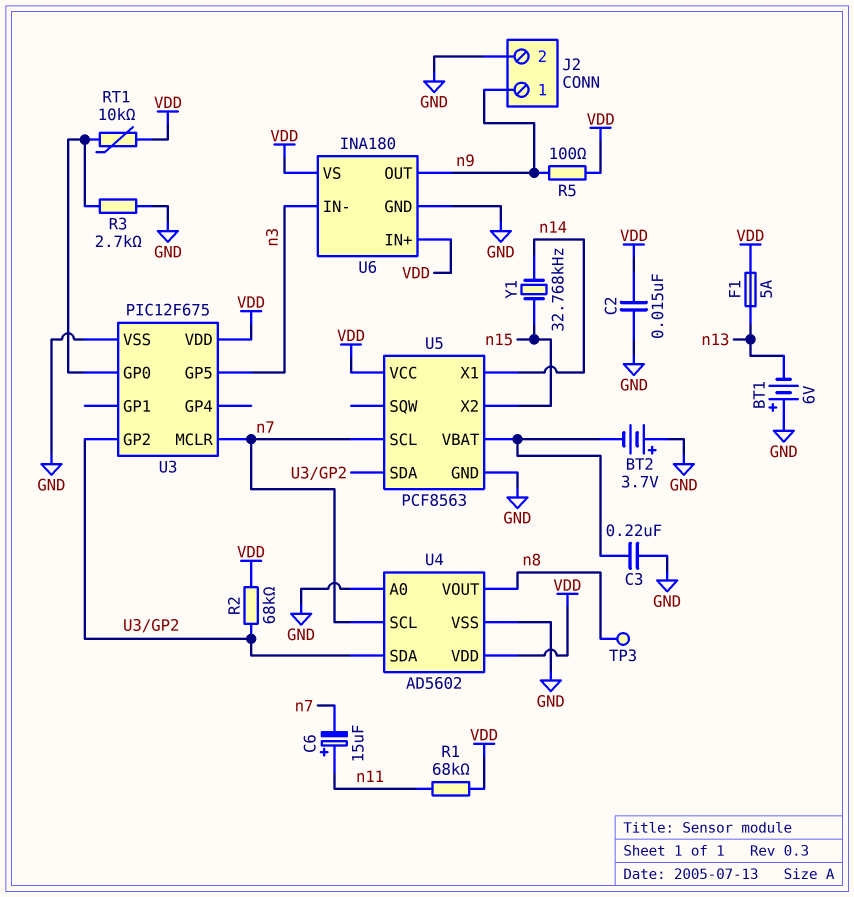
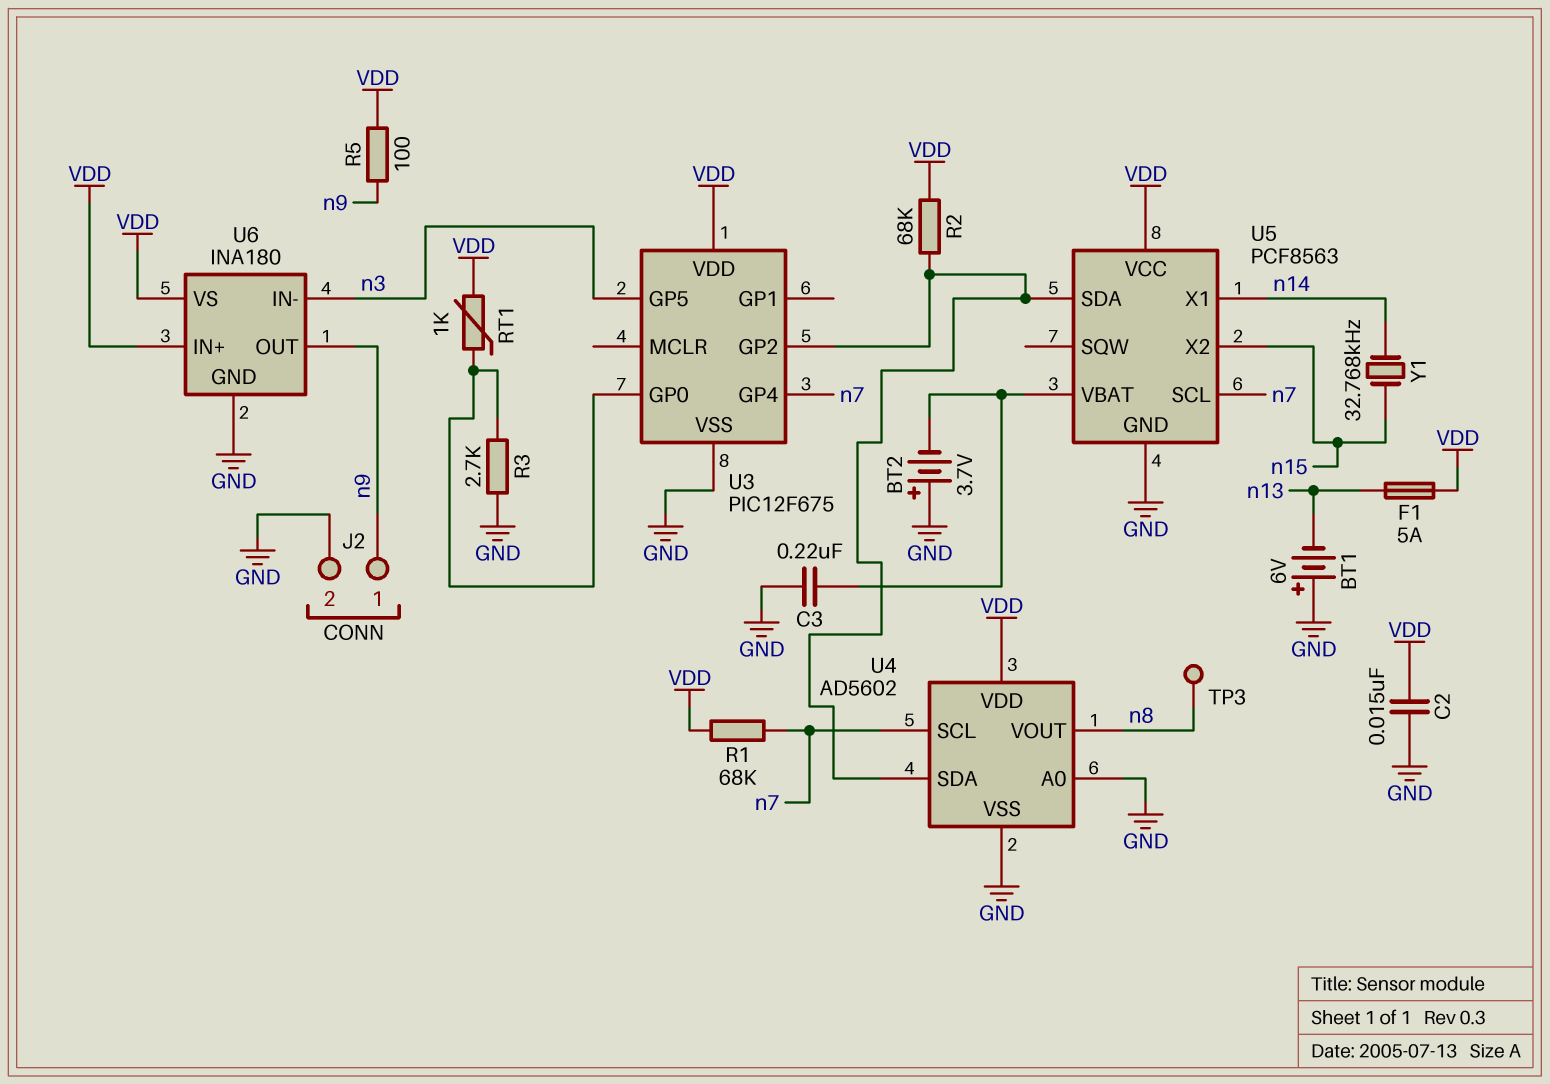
C6: 15uF (plus n11, minus n7) -> none
R1: 68k (VDD, n11) -> 68k (VDD, n7)
RT1: 10k (U3/GP0, VDD) -> 1k (U3/GP0, VDD)
U3 pin GP4: none -> n7
U3 pin MCLR: n7 -> none

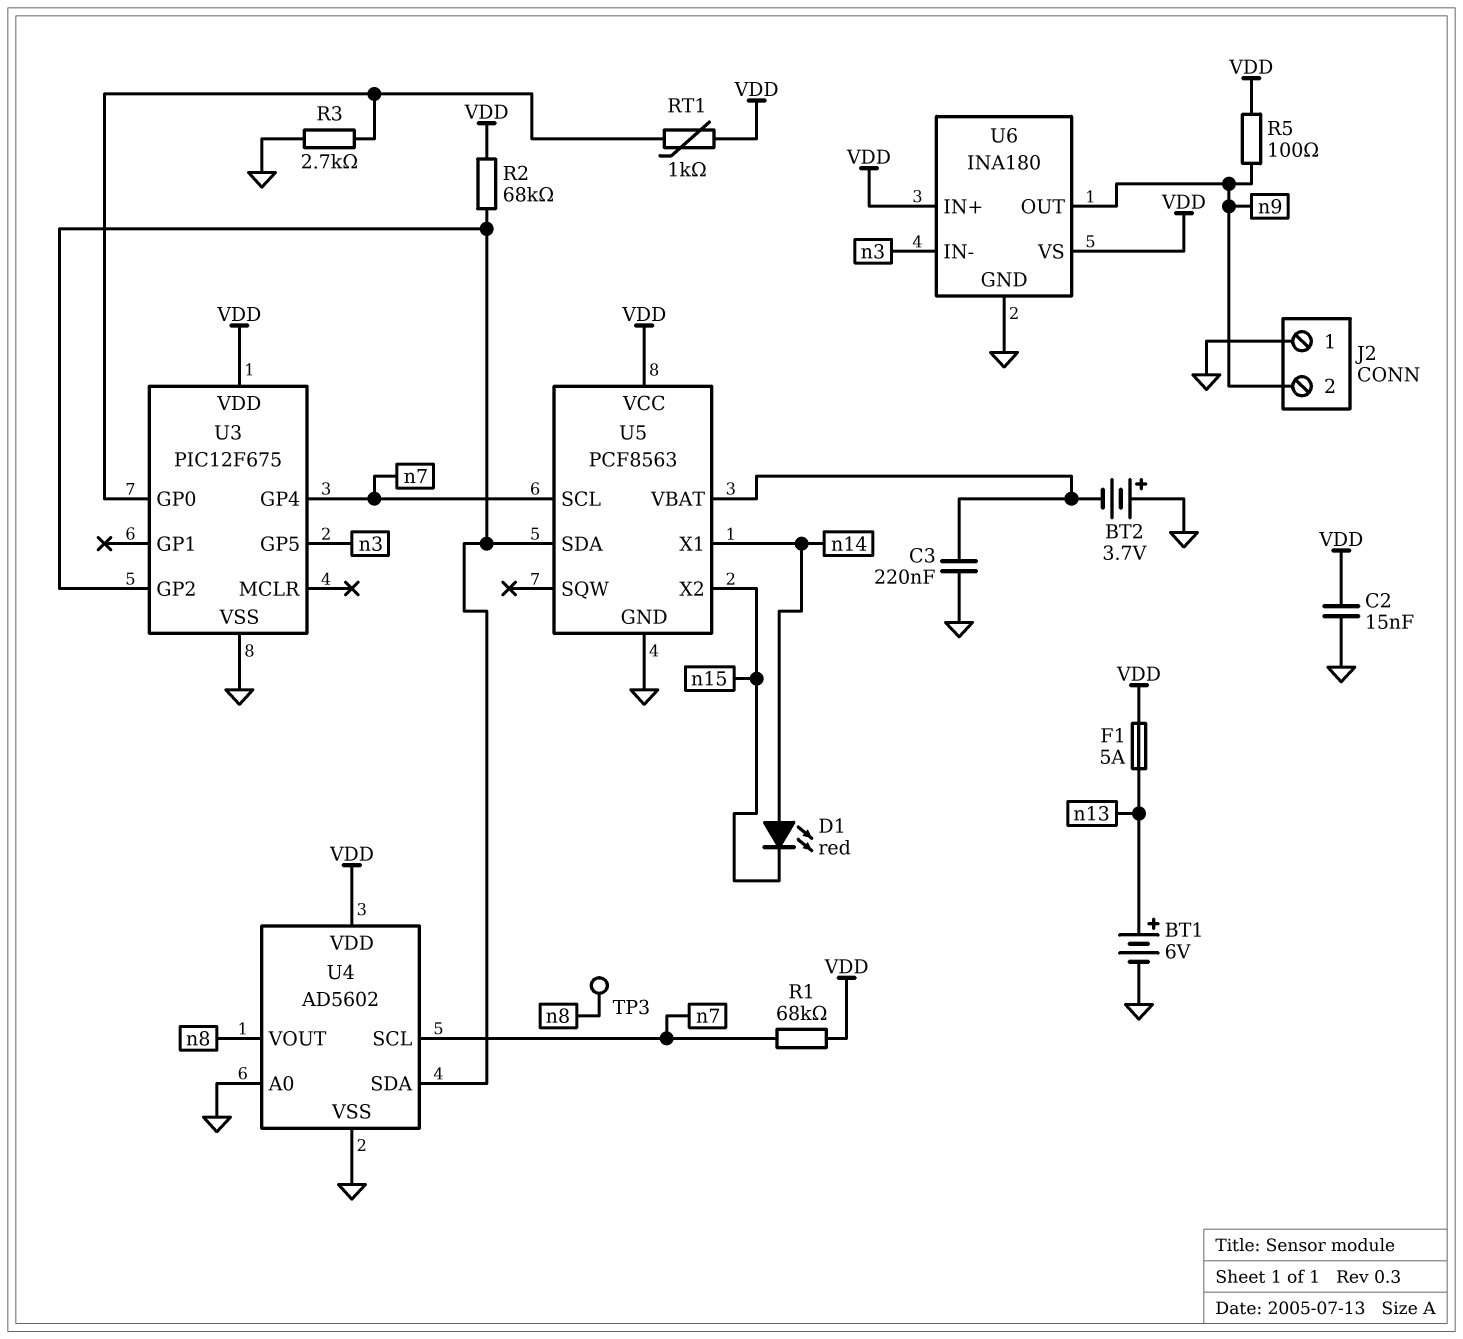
BT1: 6V (plus GND, minus n13) -> 6V (plus n13, minus GND)
D1: none -> LED red (A n14, K n15)
J2 pin 1: n9 -> GND
J2 pin 2: GND -> n9
Y1: 32.768kHz (n14, n15) -> none

